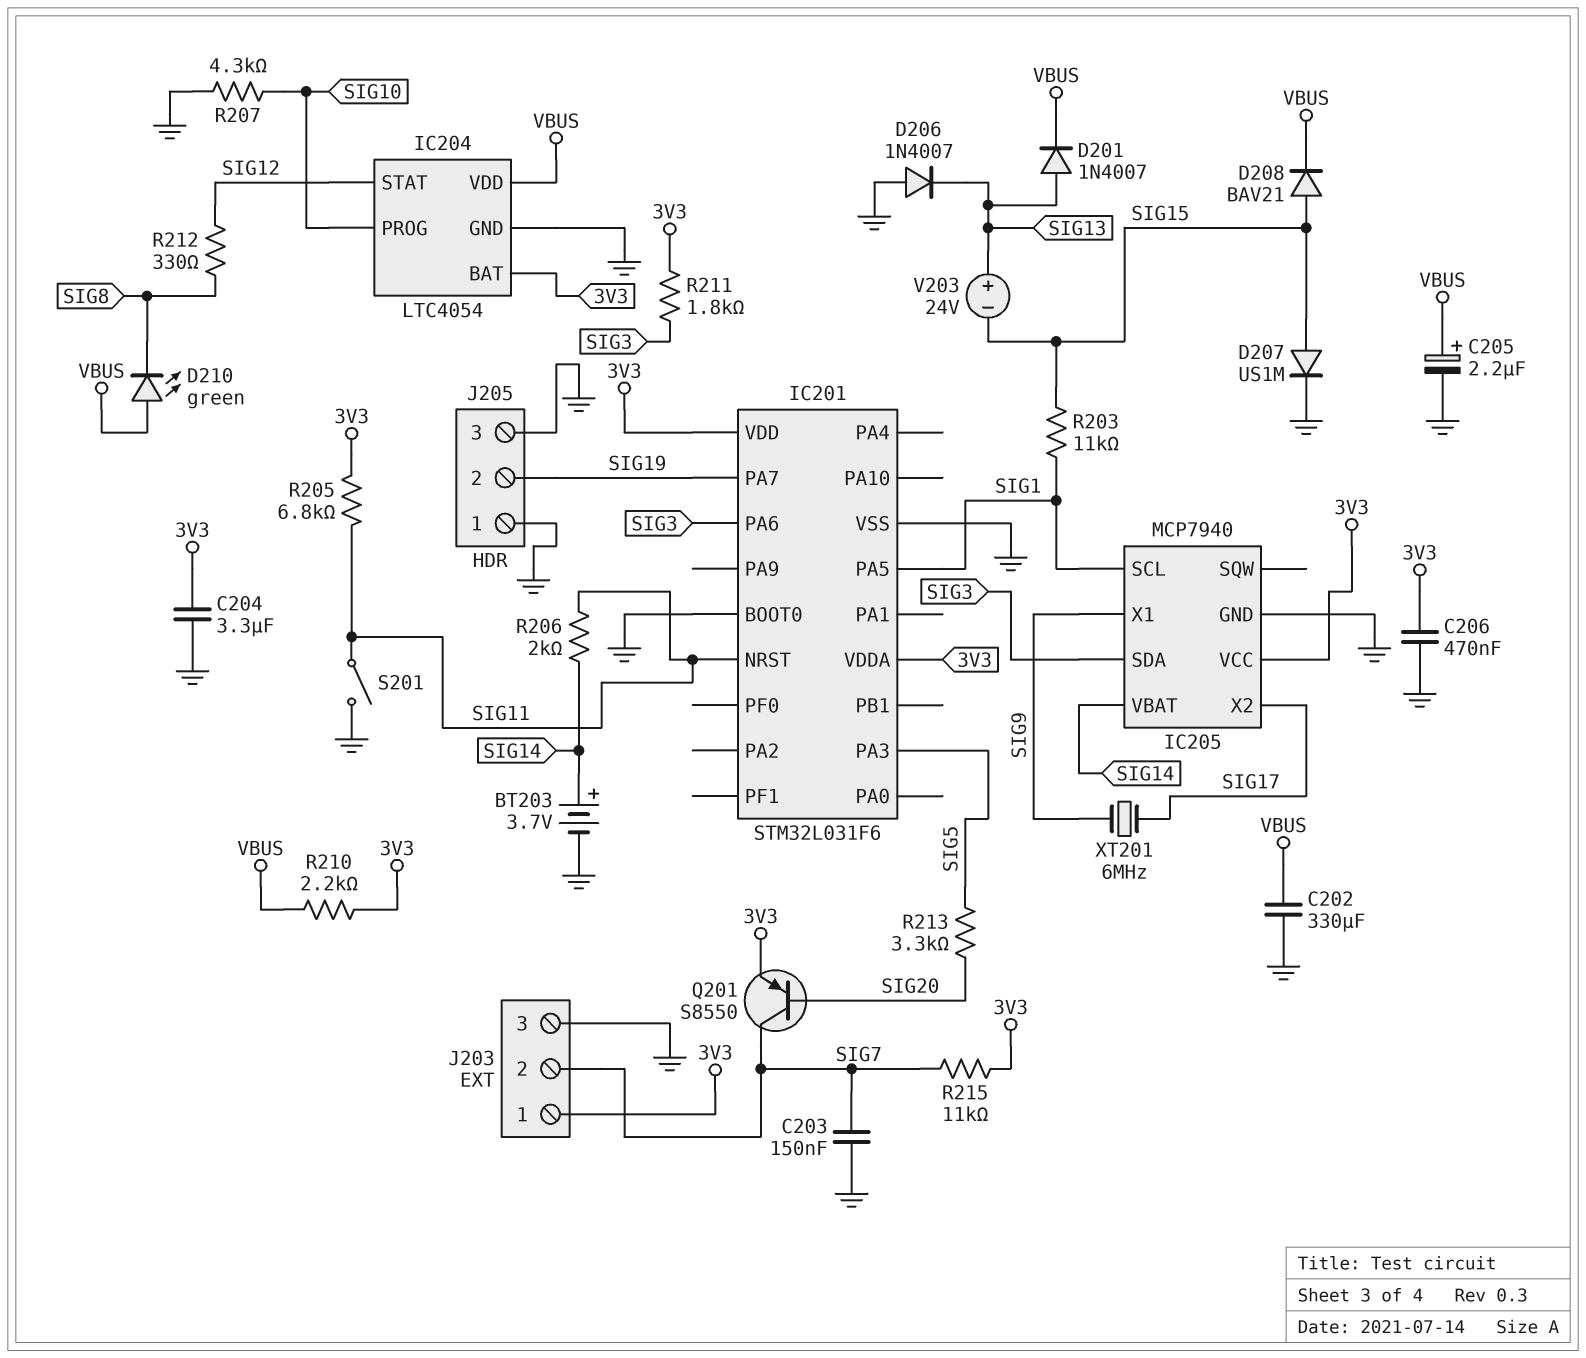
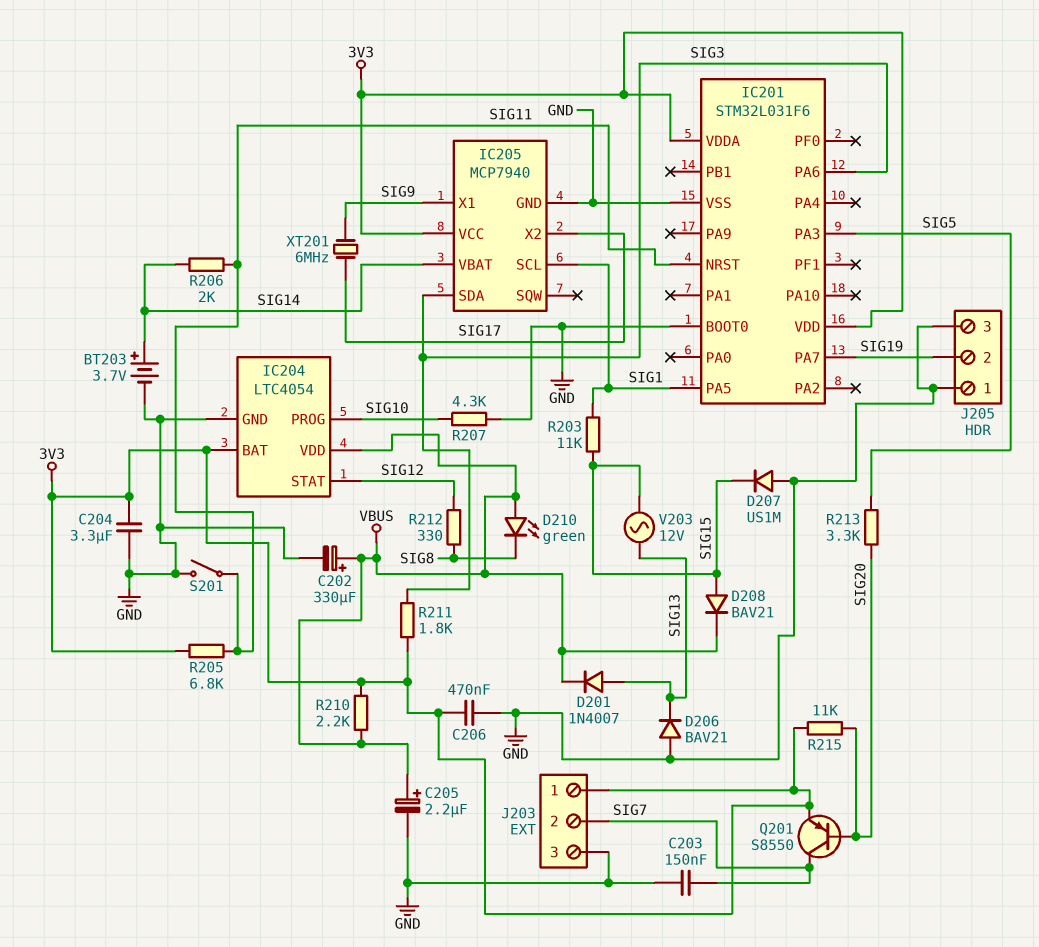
C202: 330uF (GND, VBUS) -> 330uF (plus VBUS, minus GND)
D206: diode 1N4007 (A GND, K SIG13) -> diode BAV21 (A GND, K SIG13)
D207: diode US1M (A SIG15, K GND) -> diode US1M (A GND, K SIG15)
R215: 11k (3V3, SIG7) -> 11k (3V3, SIG20)
V203: 24V (plus SIG13, minus SIG15) -> AC 12V (SIG13, SIG15)

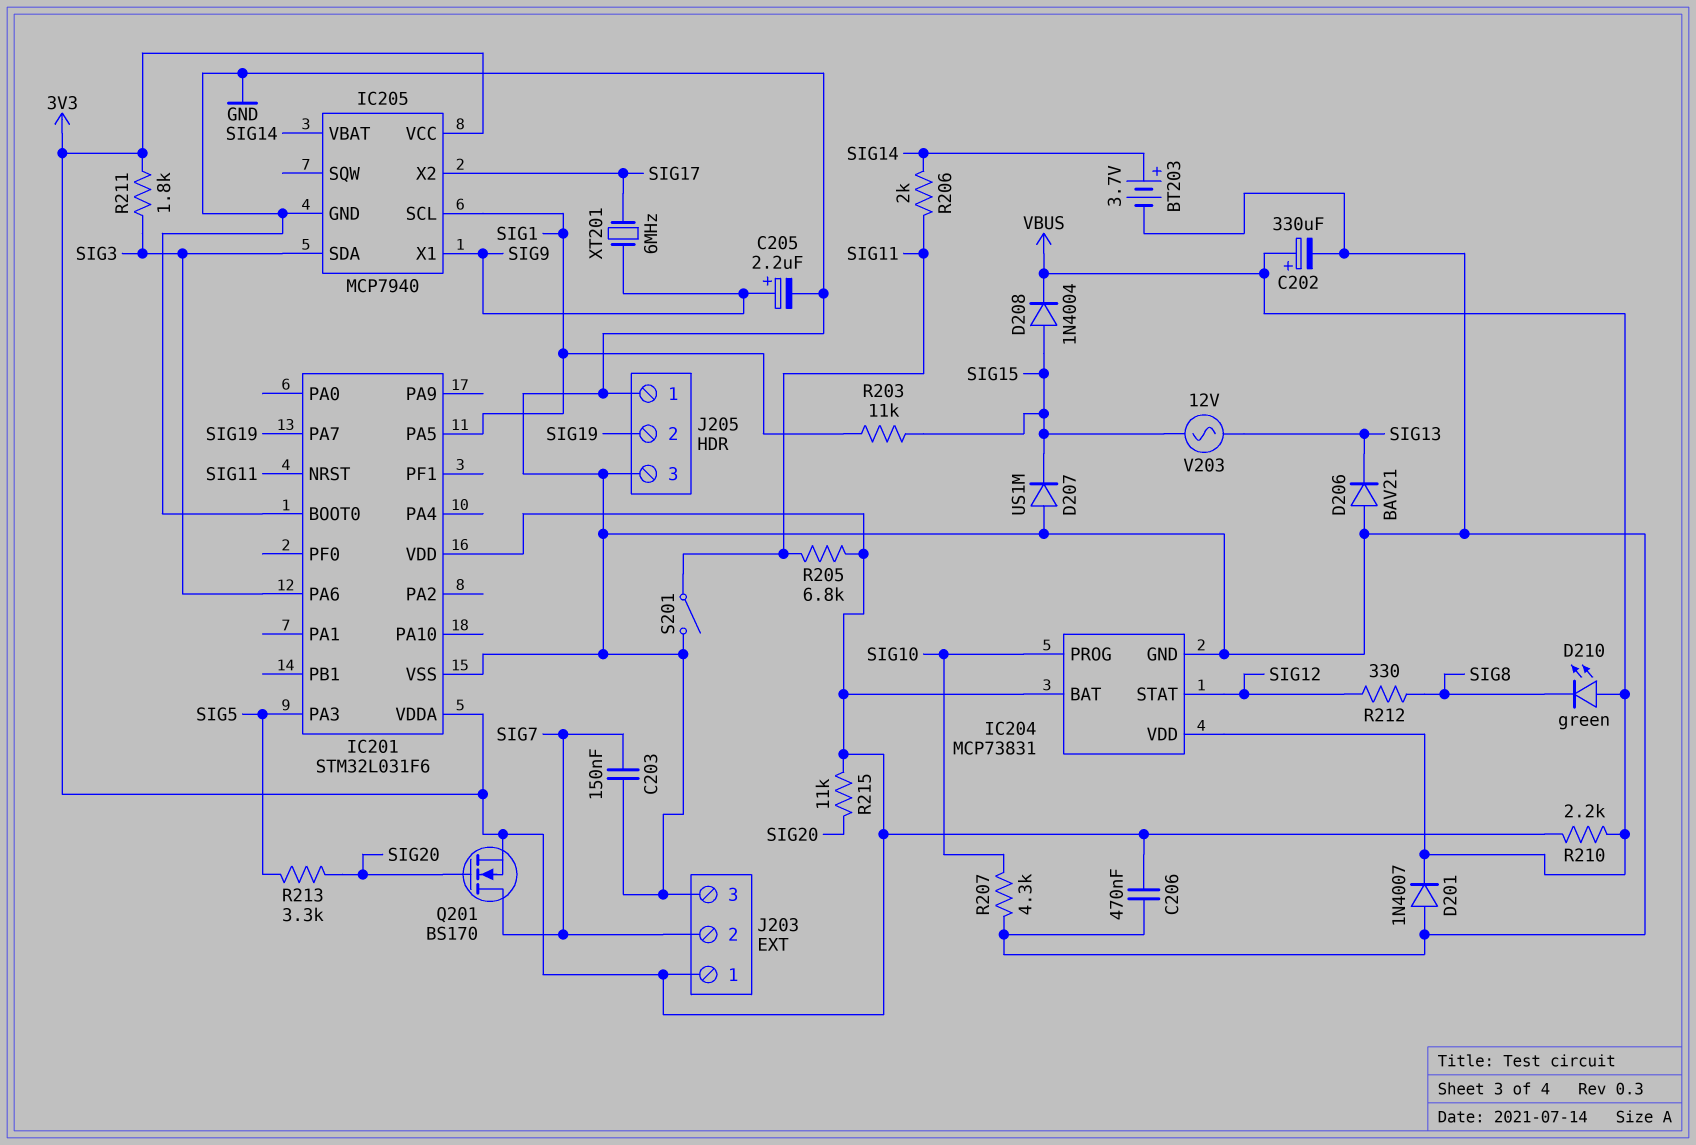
C204: 3.3uF (3V3, GND) -> none
C205: 2.2uF (plus VBUS, minus GND) -> 2.2uF (plus SIG9, minus GND)
D201: diode 1N4007 (A SIG13, K VBUS) -> diode 1N4007 (A GND, K VBUS)
D208: diode BAV21 (A SIG15, K VBUS) -> diode 1N4004 (A SIG15, K VBUS)
IC204: LTC4054 -> MCP73831
Q201: PNP S8550 (B SIG20, C SIG7, E 3V3) -> NMOS BS170 (G SIG20, D SIG7, S 3V3)

